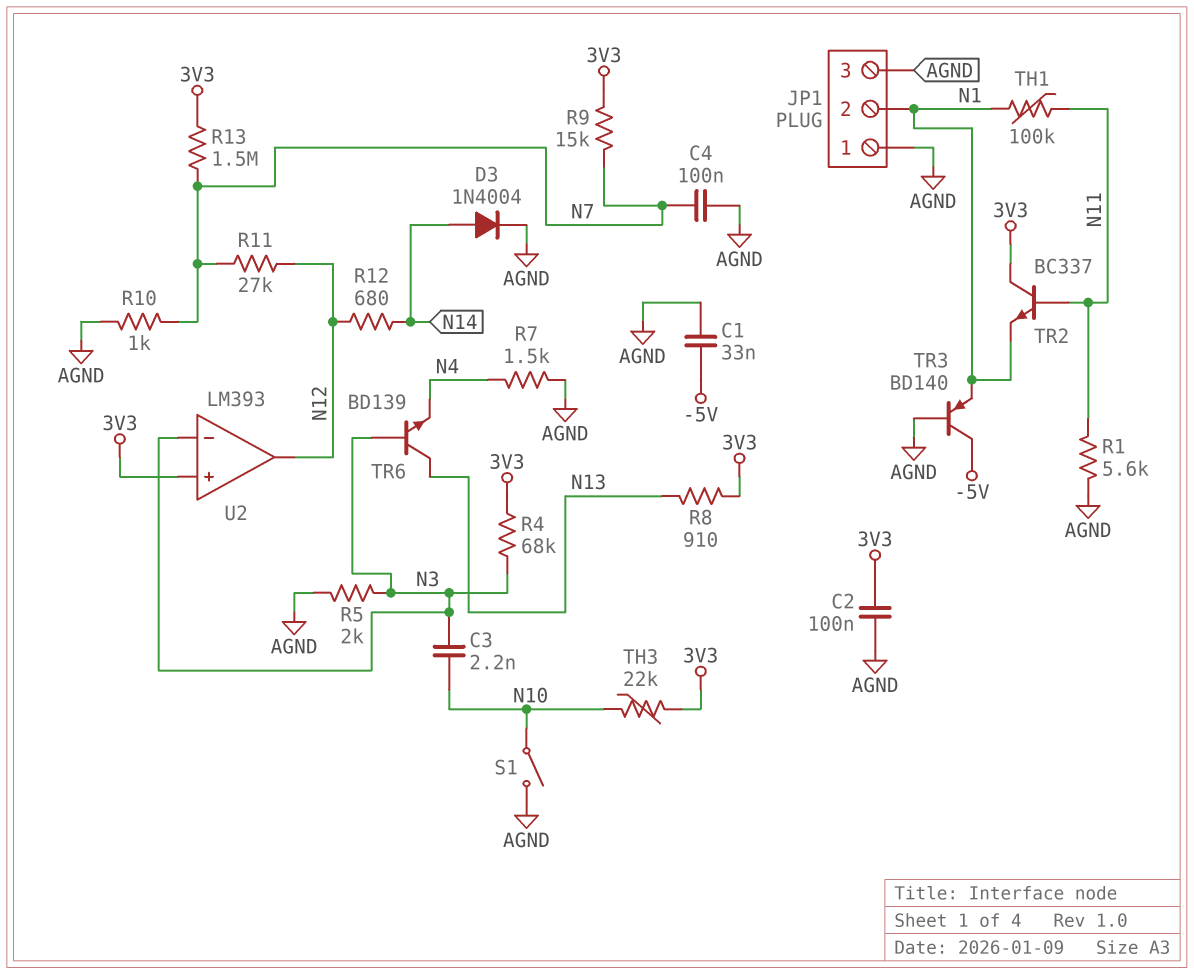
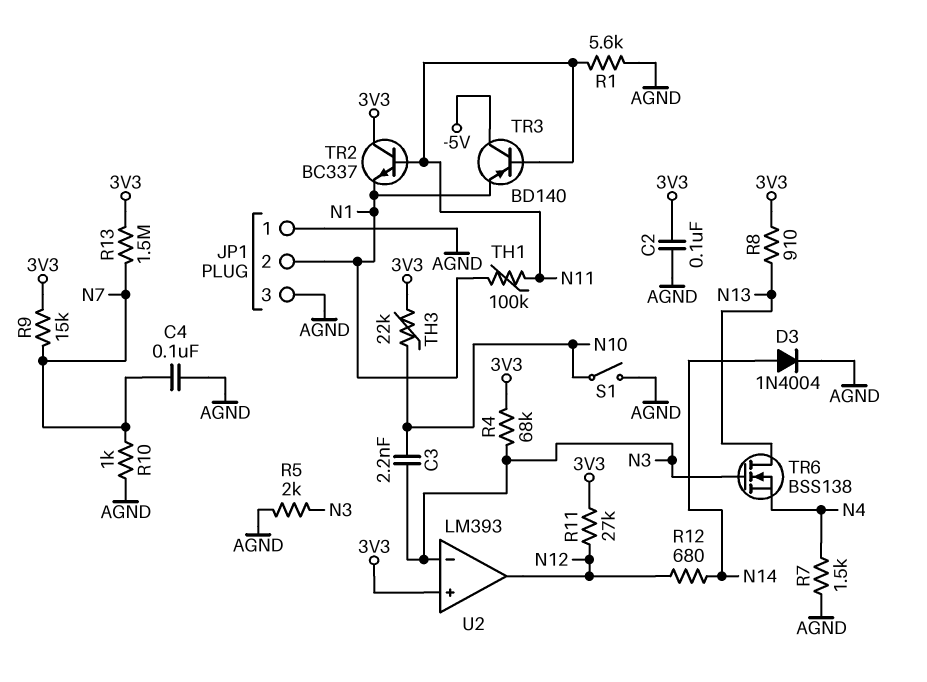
C1: 33nF (-5V, AGND) -> none
R11: 27k (N7, N12) -> 27k (3V3, N12)
TR3: PNP BD140 (B AGND, C -5V, E N1) -> PNP BD140 (B N11, C -5V, E N1)
TR6: NPN BD139 (B N3, C N13, E N4) -> NMOS BSS138 (G N3, D N13, S N4)

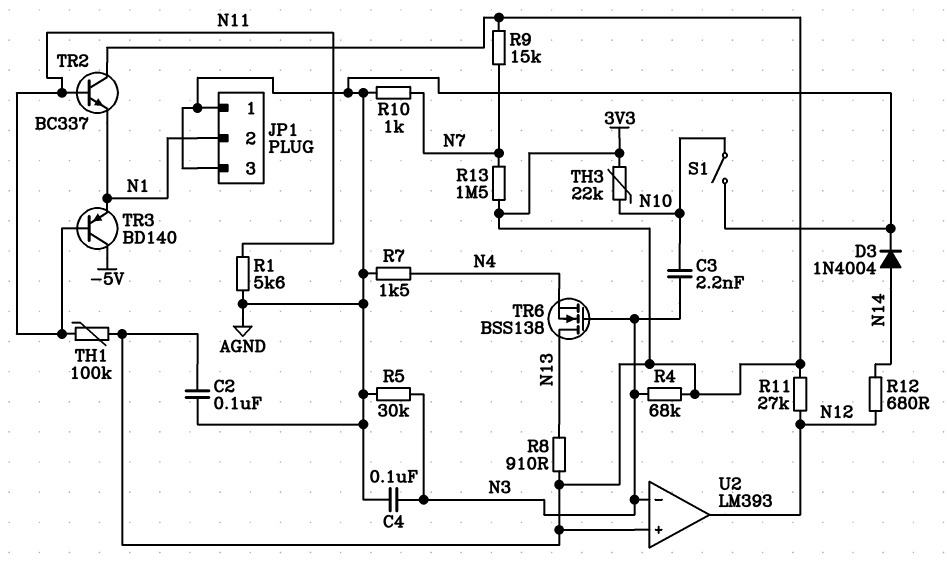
C4: 100nF (AGND, N7) -> 100nF (AGND, N3)
R5: 2k (AGND, N3) -> 30k (AGND, N3)
TH1: 100k (N1, N11) -> 100k (3V3, N11)

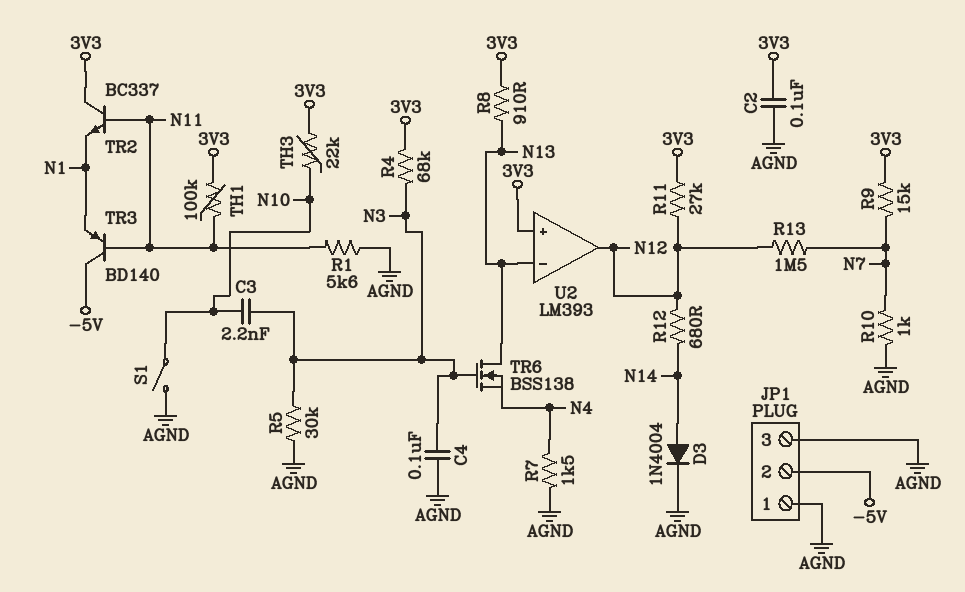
JP1 pin 2: N1 -> -5V
R13: 1.5M (3V3, N7) -> 1.5M (N7, N12)
U2 pin in-: N3 -> N13

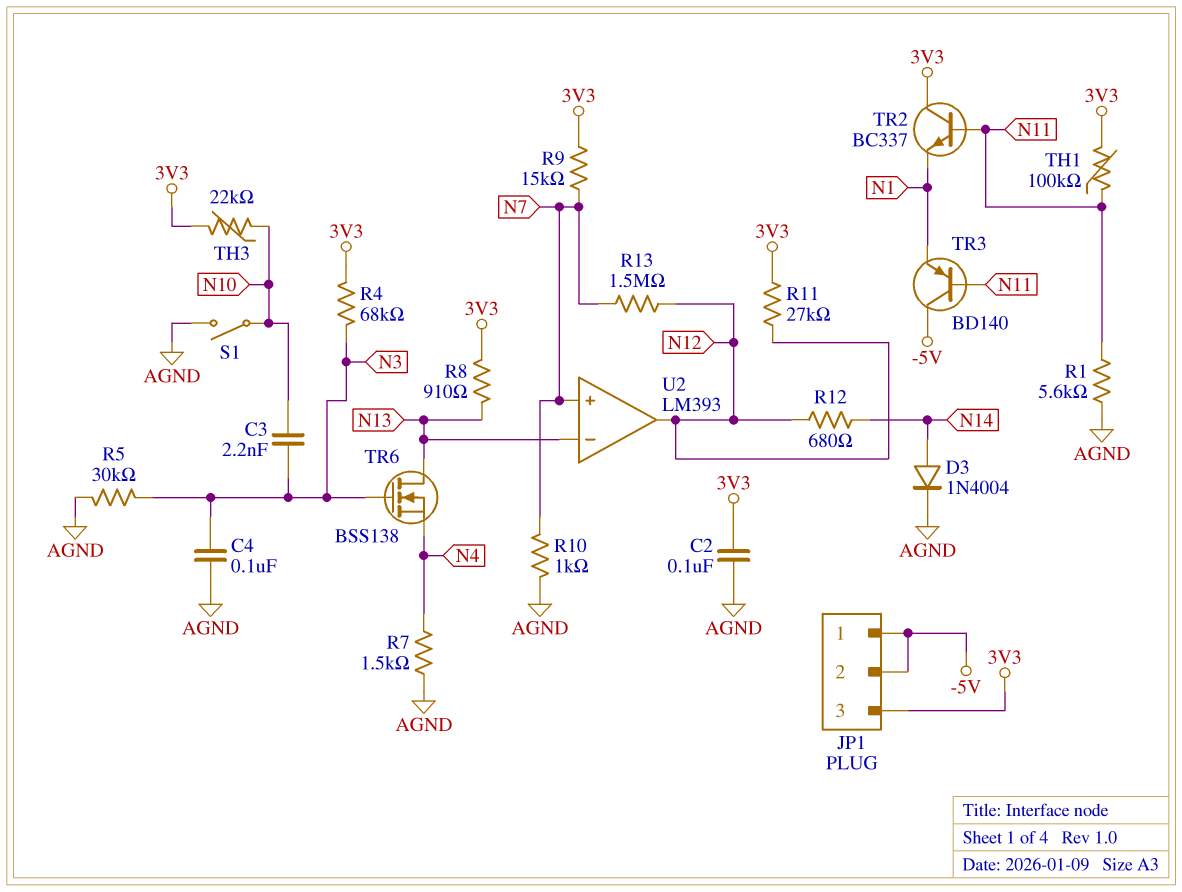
JP1 pin 1: AGND -> -5V
JP1 pin 3: AGND -> 3V3
U2 pin in+: 3V3 -> N7

